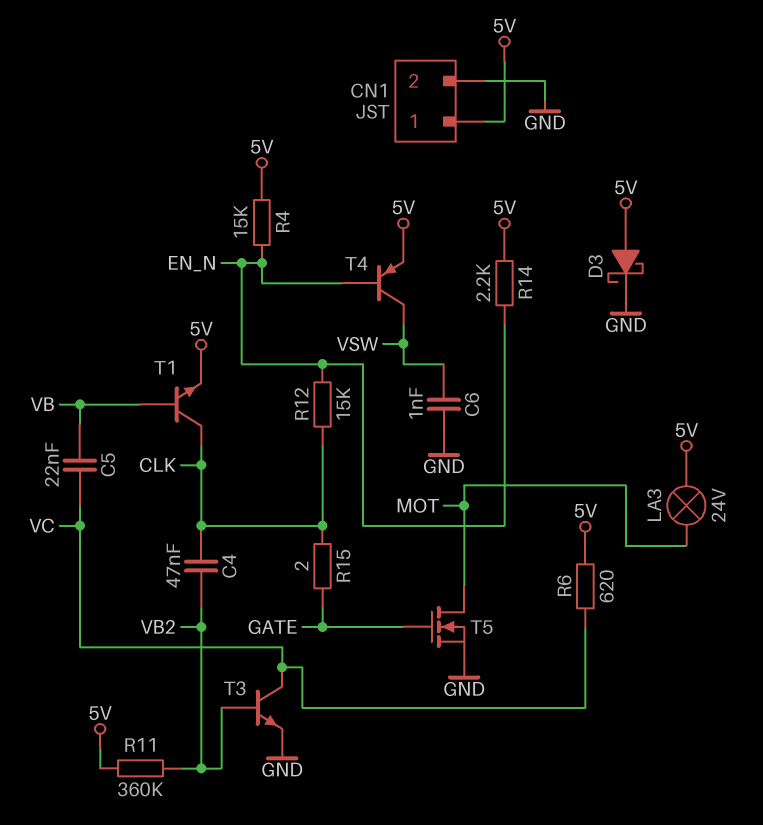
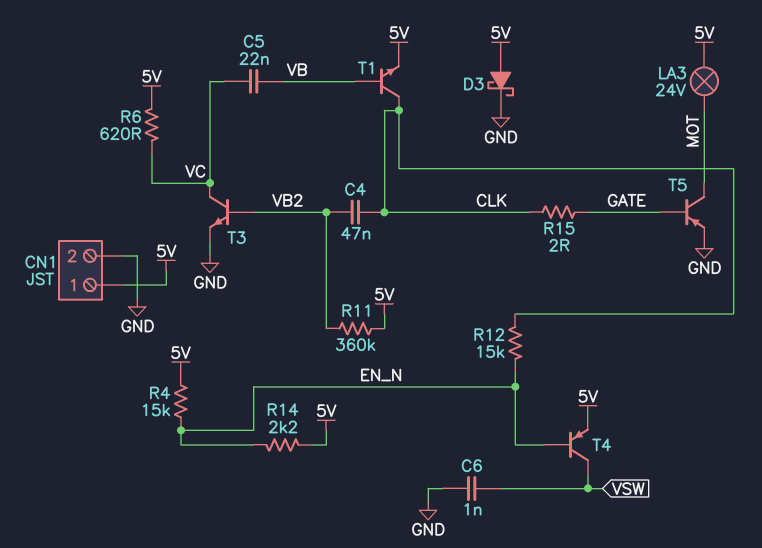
T5: NMOS (G GATE, D MOT, S GND) -> PNP (B GATE, C MOT, E GND)

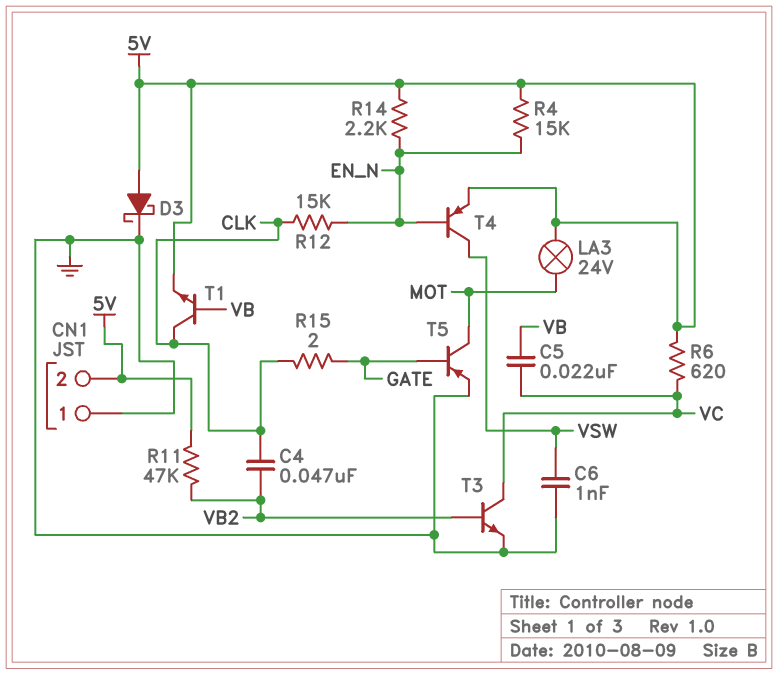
CN1 pin 1: 5V -> GND
CN1 pin 2: GND -> 5V
R11: 360k (5V, VB2) -> 47k (5V, VB2)

